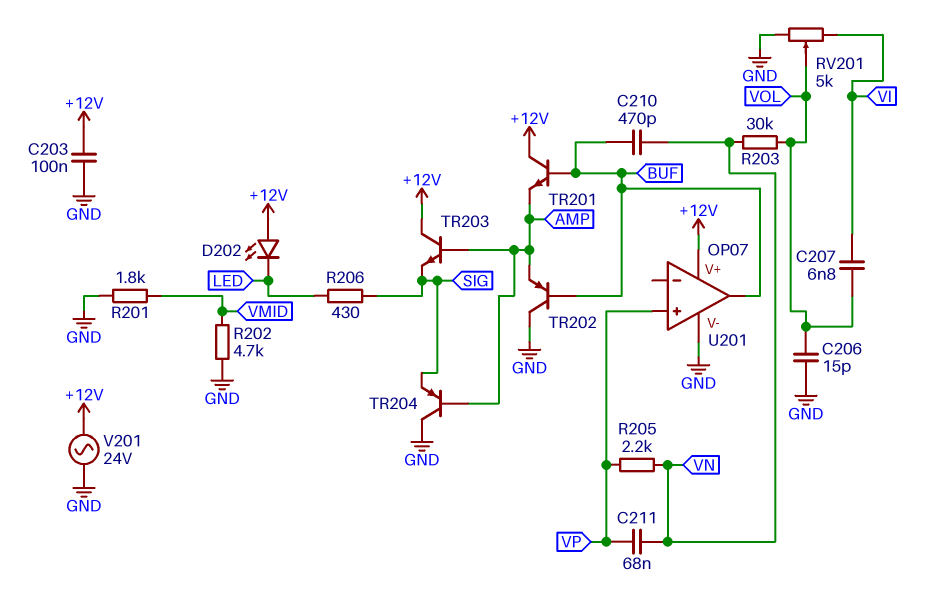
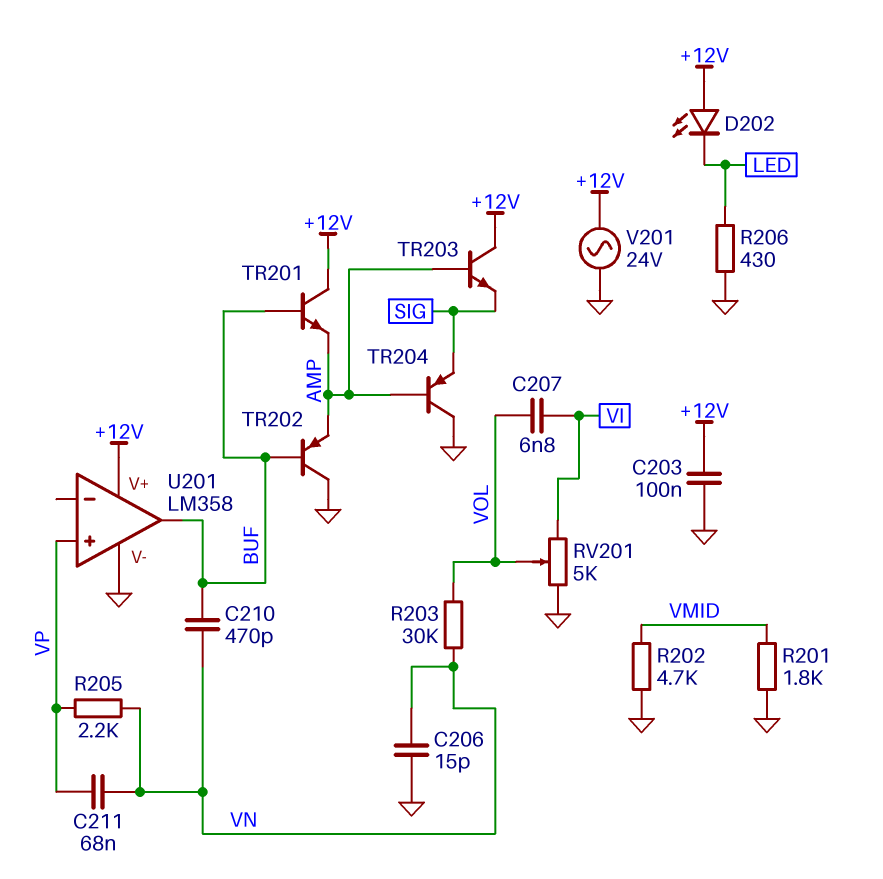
C206: 15pF (GND, VOL) -> 15pF (GND, VN)
R206: 430 (LED, SIG) -> 430 (GND, LED)
U201: OP07 -> LM358

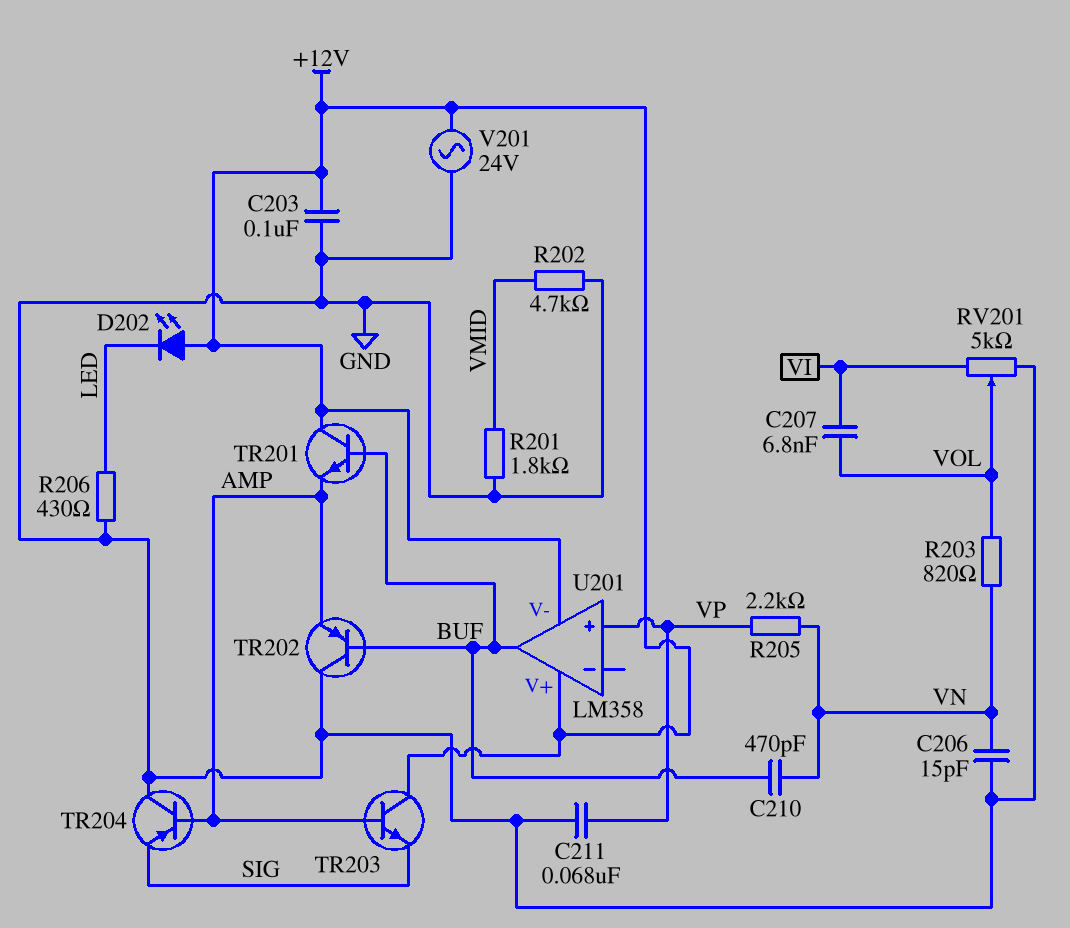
C211: 68nF (VN, VP) -> 68nF (GND, VP)
R203: 30k (VN, VOL) -> 820 (VN, VOL)
U201 pin V-: GND -> +12V

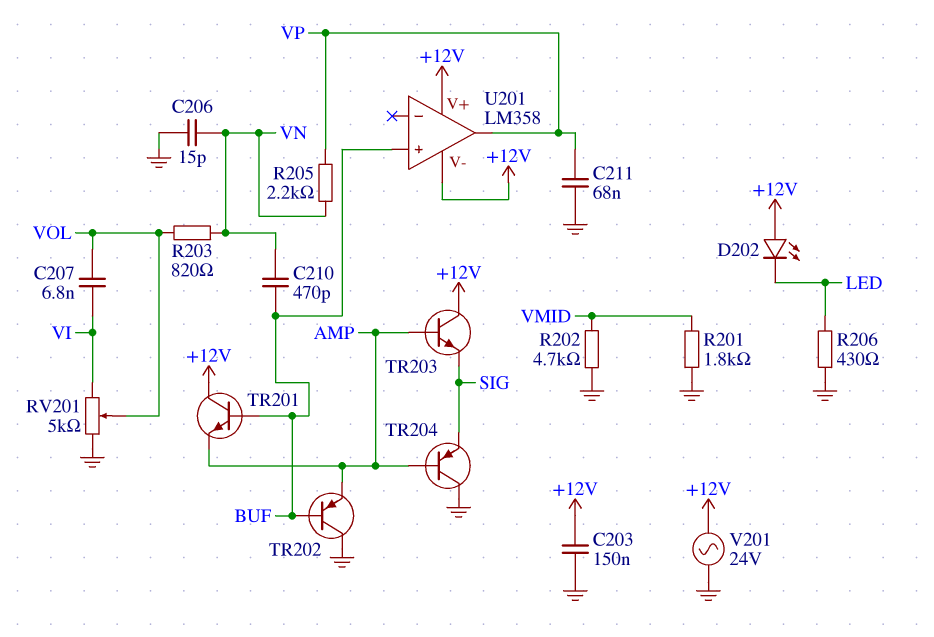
C203: 100nF (+12V, GND) -> 150nF (+12V, GND)
U201 pin in+: VP -> BUF
U201 pin out: BUF -> VP

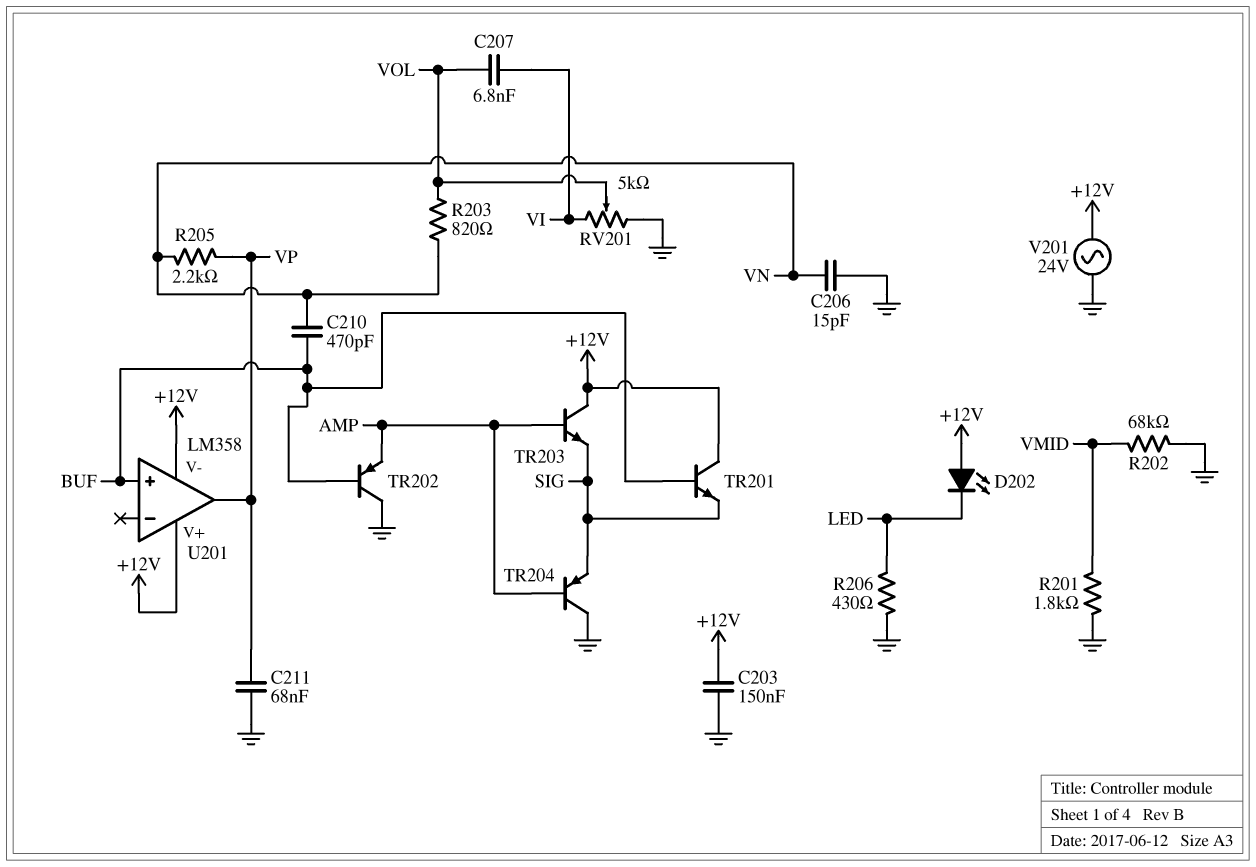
R202: 4.7k (GND, VMID) -> 68k (GND, VMID)
TR201: NPN (B BUF, C +12V, E AMP) -> NPN (B BUF, C +12V, E SIG)

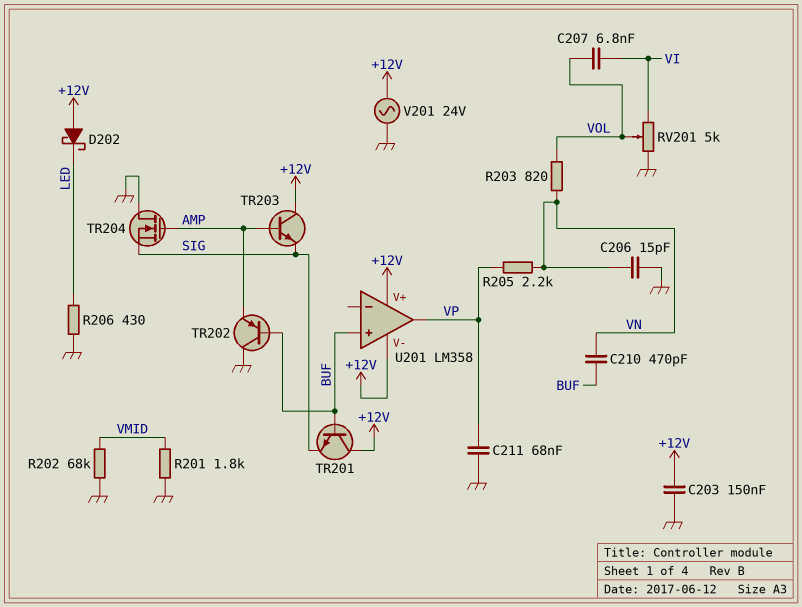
D202: LED (A +12V, K LED) -> schottky (A +12V, K LED)
TR204: PNP (B AMP, C GND, E SIG) -> NMOS (G AMP, D GND, S SIG)

